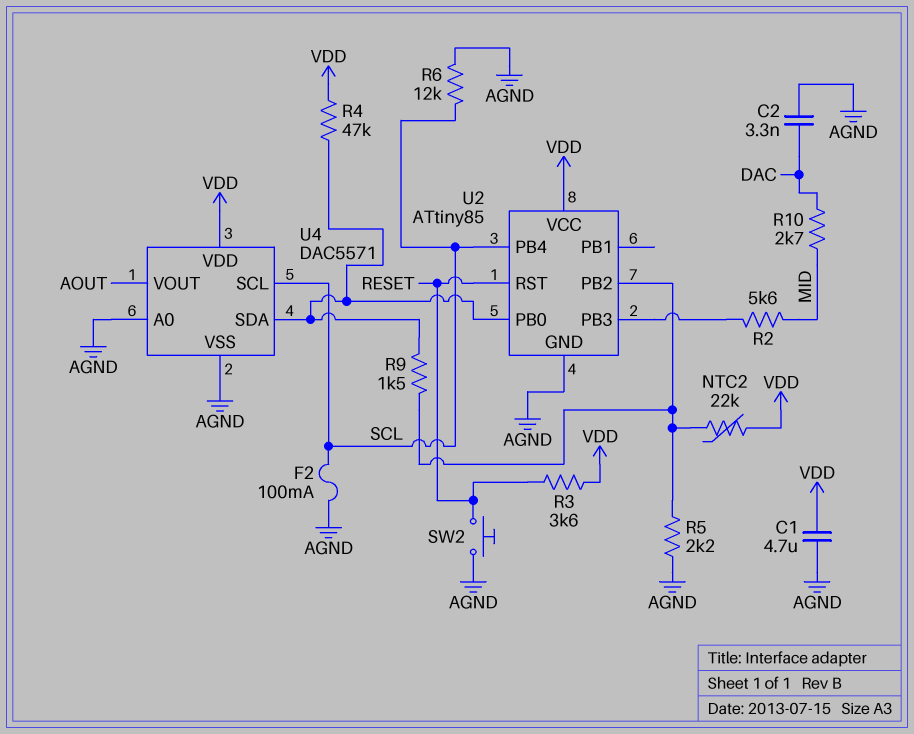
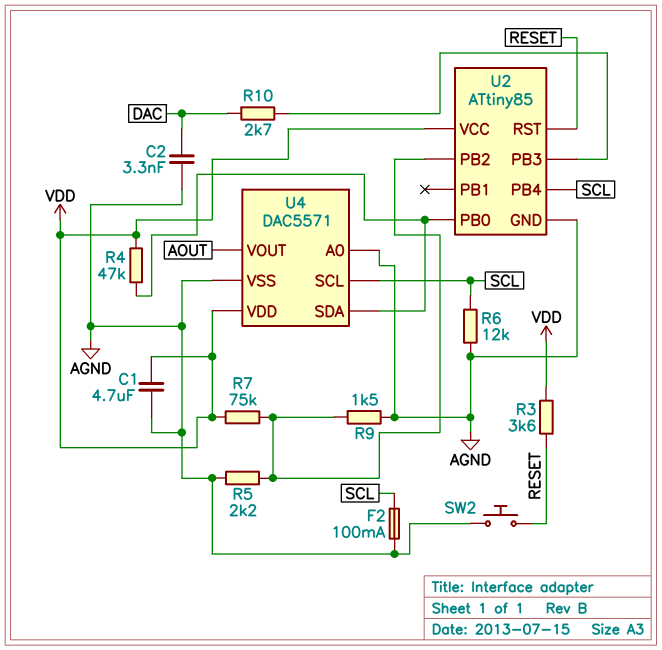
NTC2: 22k (U2/PB2, VDD) -> none
R2: 5.6k (MID, U2/PB3) -> none
R7: none -> 75k (U2/PB2, VDD)
R9: 1.5k (U2/PB0, U2/PB2) -> 1.5k (AGND, U2/PB2)
R10: 2.7k (DAC, MID) -> 2.7k (DAC, U2/PB3)

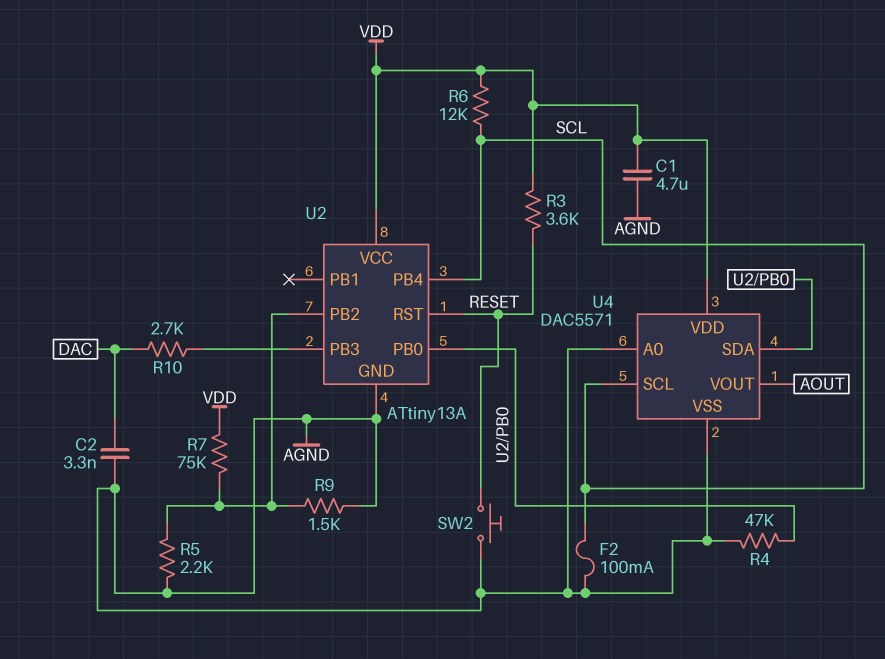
R4: 47k (U2/PB0, VDD) -> 47k (AGND, U2/PB0)
R6: 12k (AGND, SCL) -> 12k (SCL, VDD)
U2: ATtiny85 -> ATtiny13A

